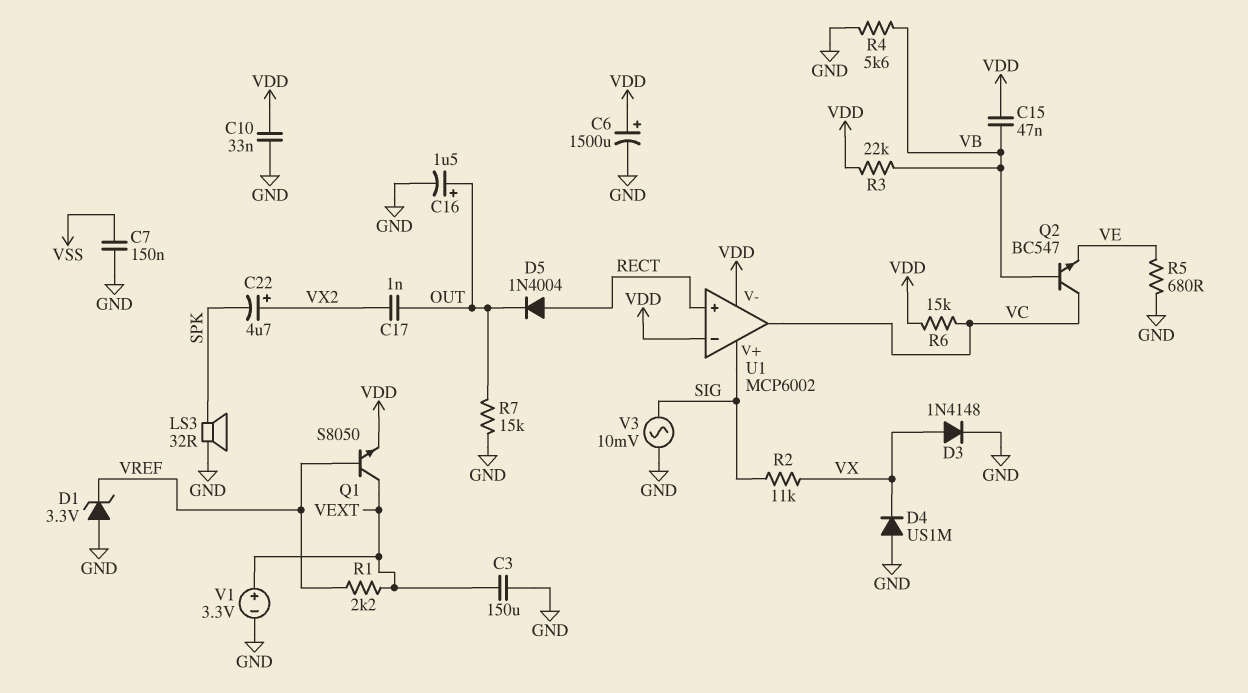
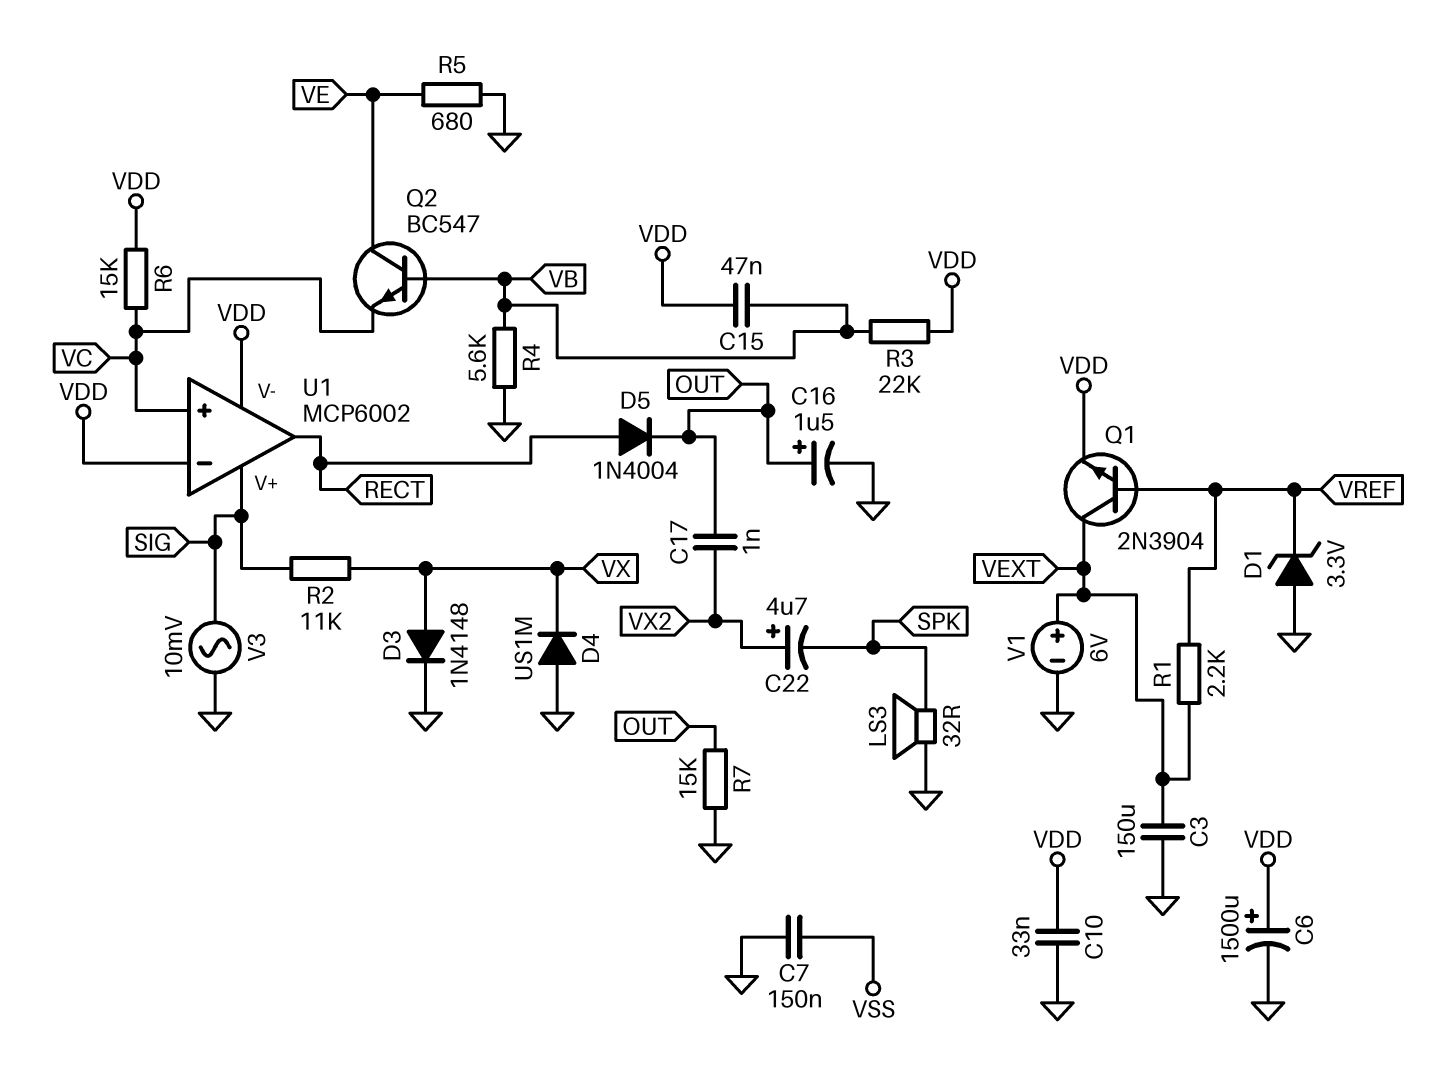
Q1: NPN S8050 (B VREF, C VEXT, E VDD) -> NPN 2N3904 (B VREF, C VEXT, E VDD)
Q2: NPN BC547 (B VB, C VC, E VE) -> NPN BC547 (B VB, C VE, E VC)
U1 pin in+: RECT -> VC
U1 pin out: VC -> RECT
V1: 3.3V (plus VEXT, minus GND) -> 6V (plus VEXT, minus GND)

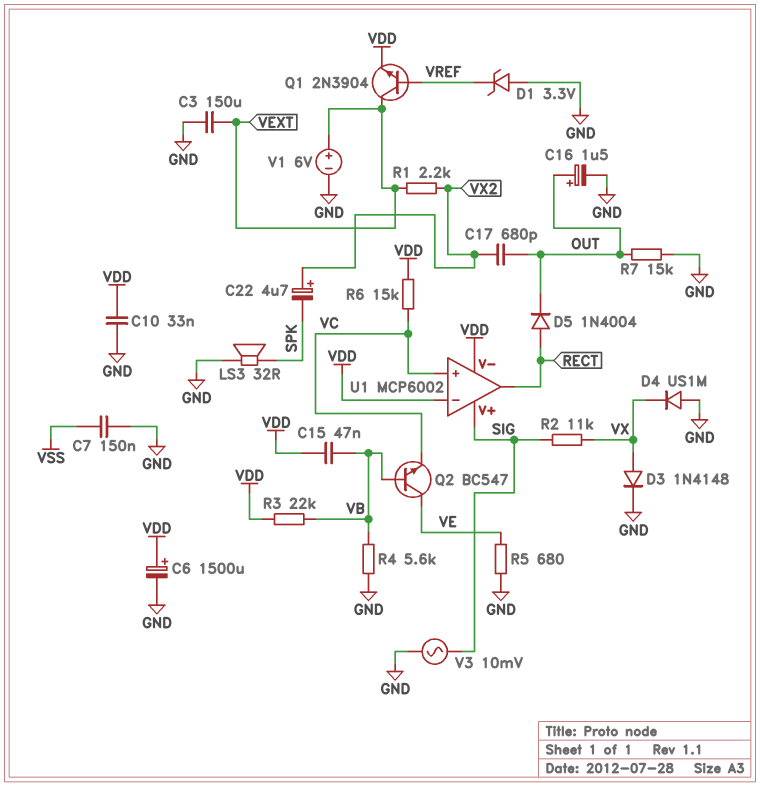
C17: 1nF (OUT, VX2) -> 680pF (OUT, VX2)
R1: 2.2k (VEXT, VREF) -> 2.2k (VEXT, VX2)

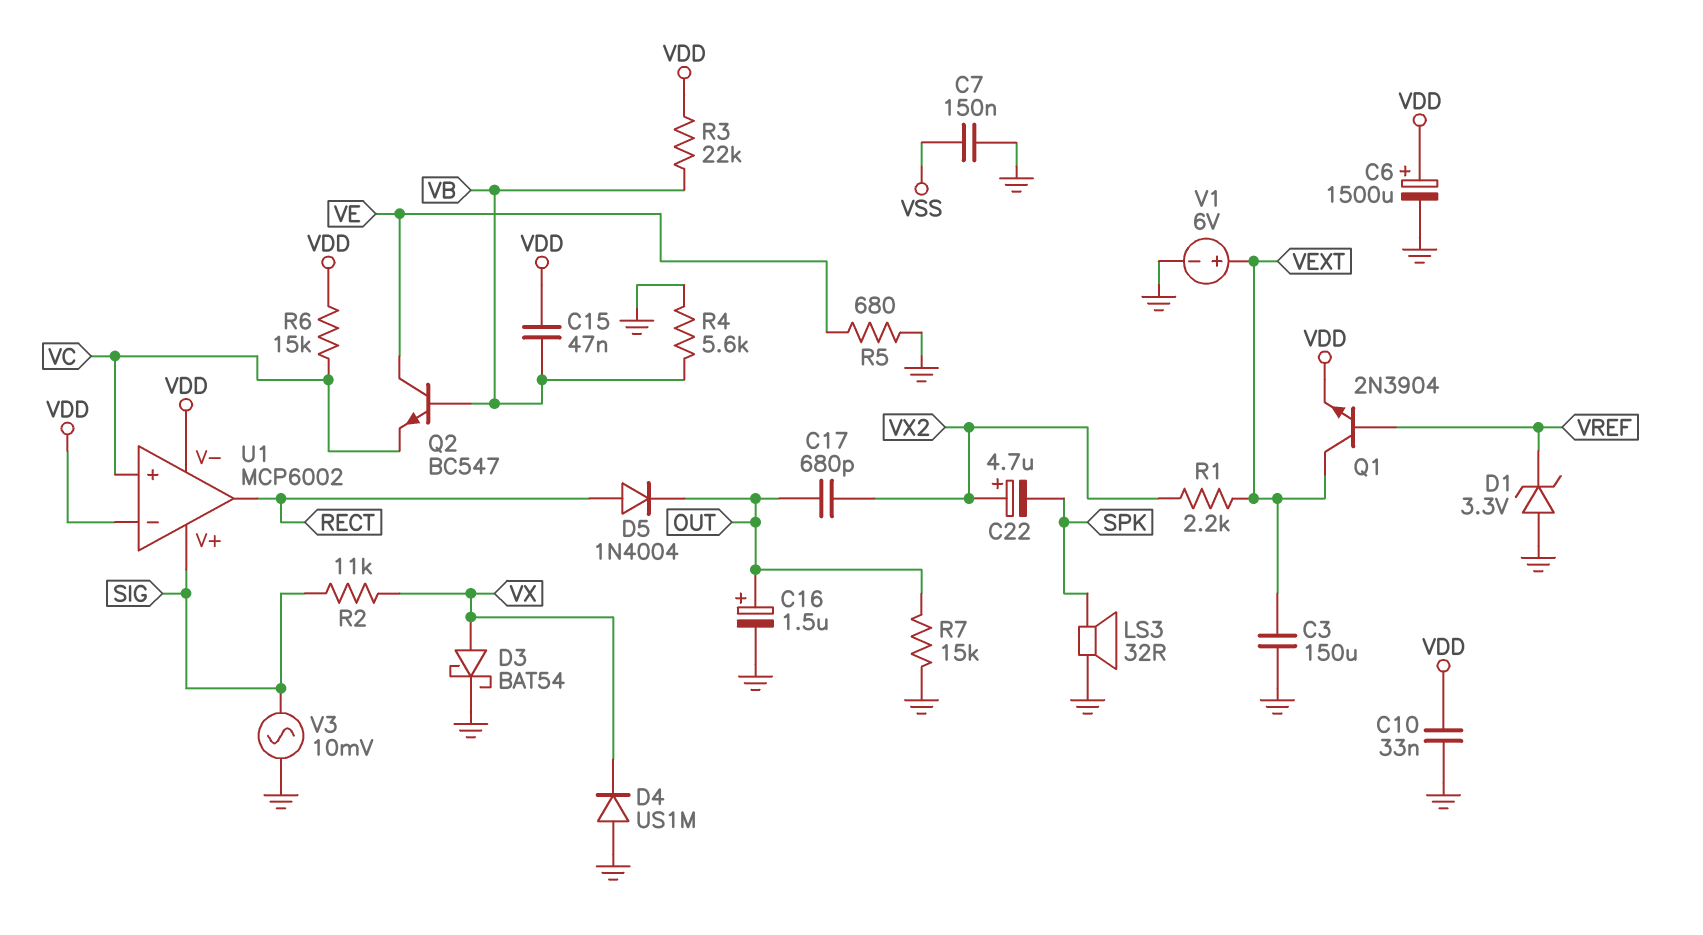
D3: diode 1N4148 (A VX, K GND) -> schottky BAT54 (A VX, K GND)

